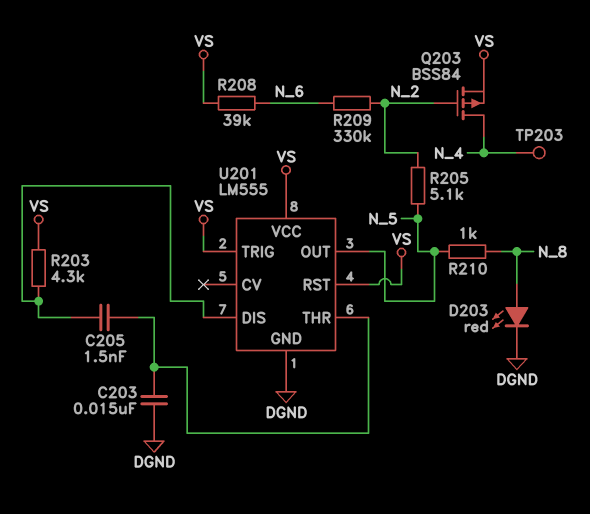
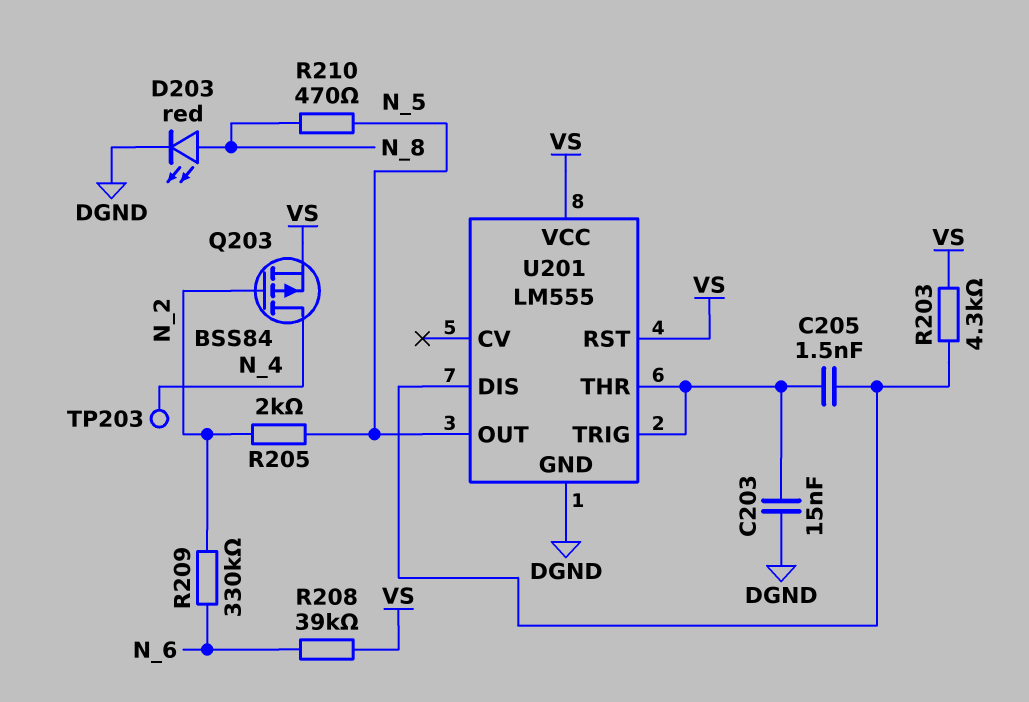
R205: 5.1k (N_2, N_5) -> 2k (N_2, N_5)
R210: 1k (N_5, N_8) -> 470 (N_5, N_8)
U201 pin TRIG: VS -> U201/THR

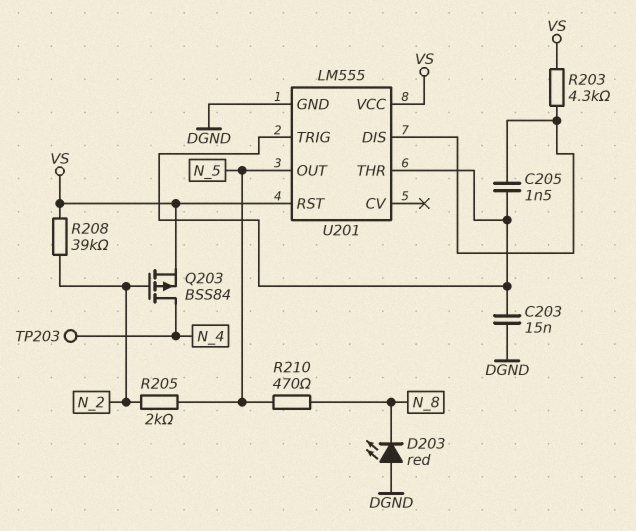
D203: LED red (A N_8, K DGND) -> LED red (A DGND, K N_8)
R208: 39k (N_6, VS) -> 39k (N_2, VS)
R209: 330k (N_2, N_6) -> none

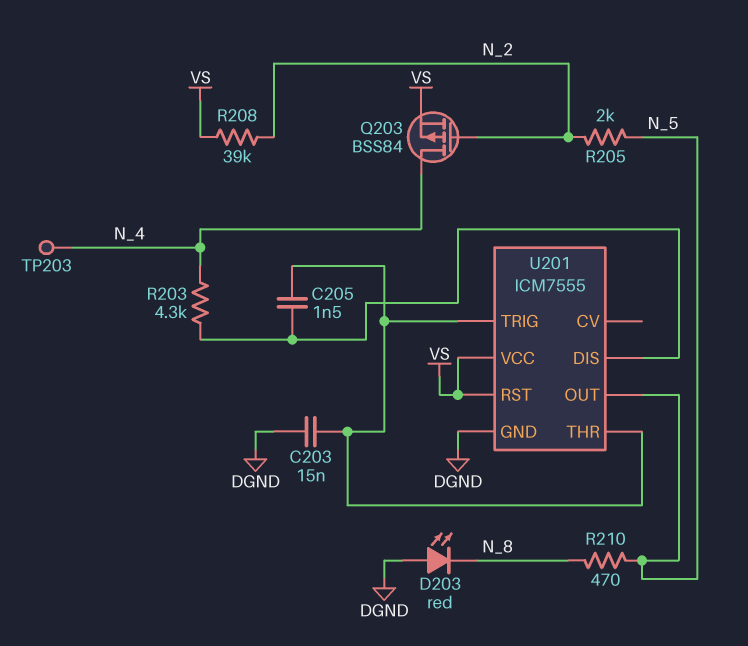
R203: 4.3k (U201/DIS, VS) -> 4.3k (N_4, U201/DIS)
U201: LM555 -> ICM7555

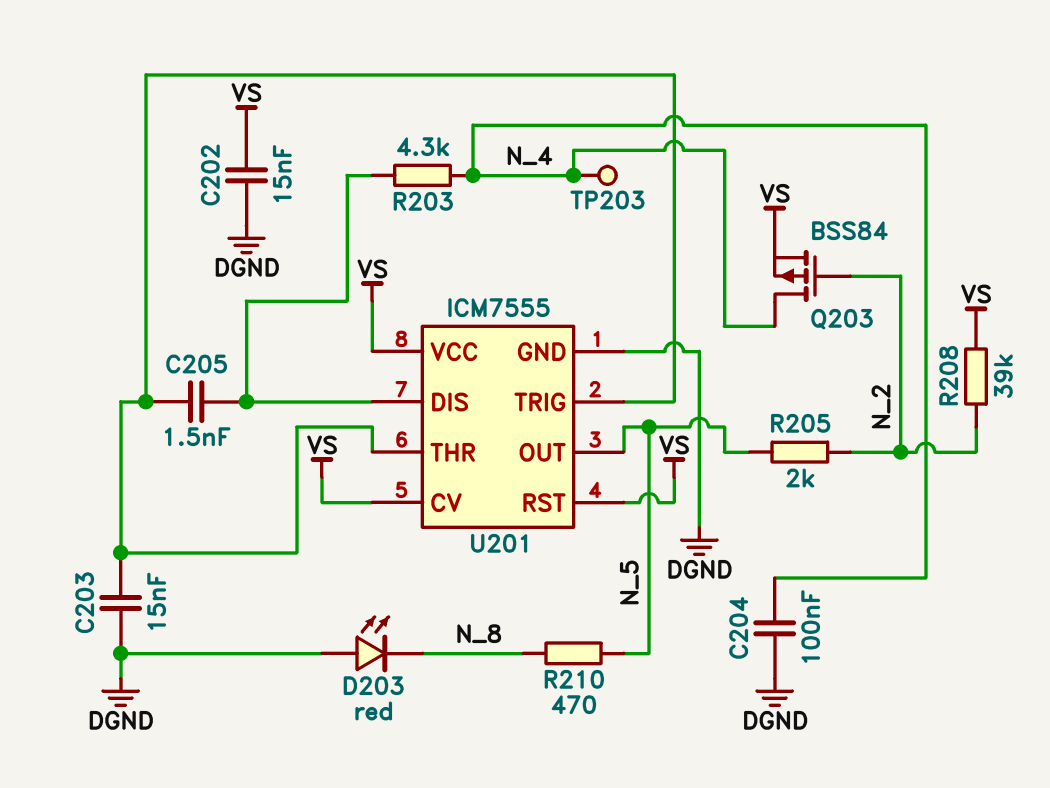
C202: none -> 15nF (DGND, VS)
C204: none -> 100nF (DGND, N_4)
U201 pin CV: none -> VS

